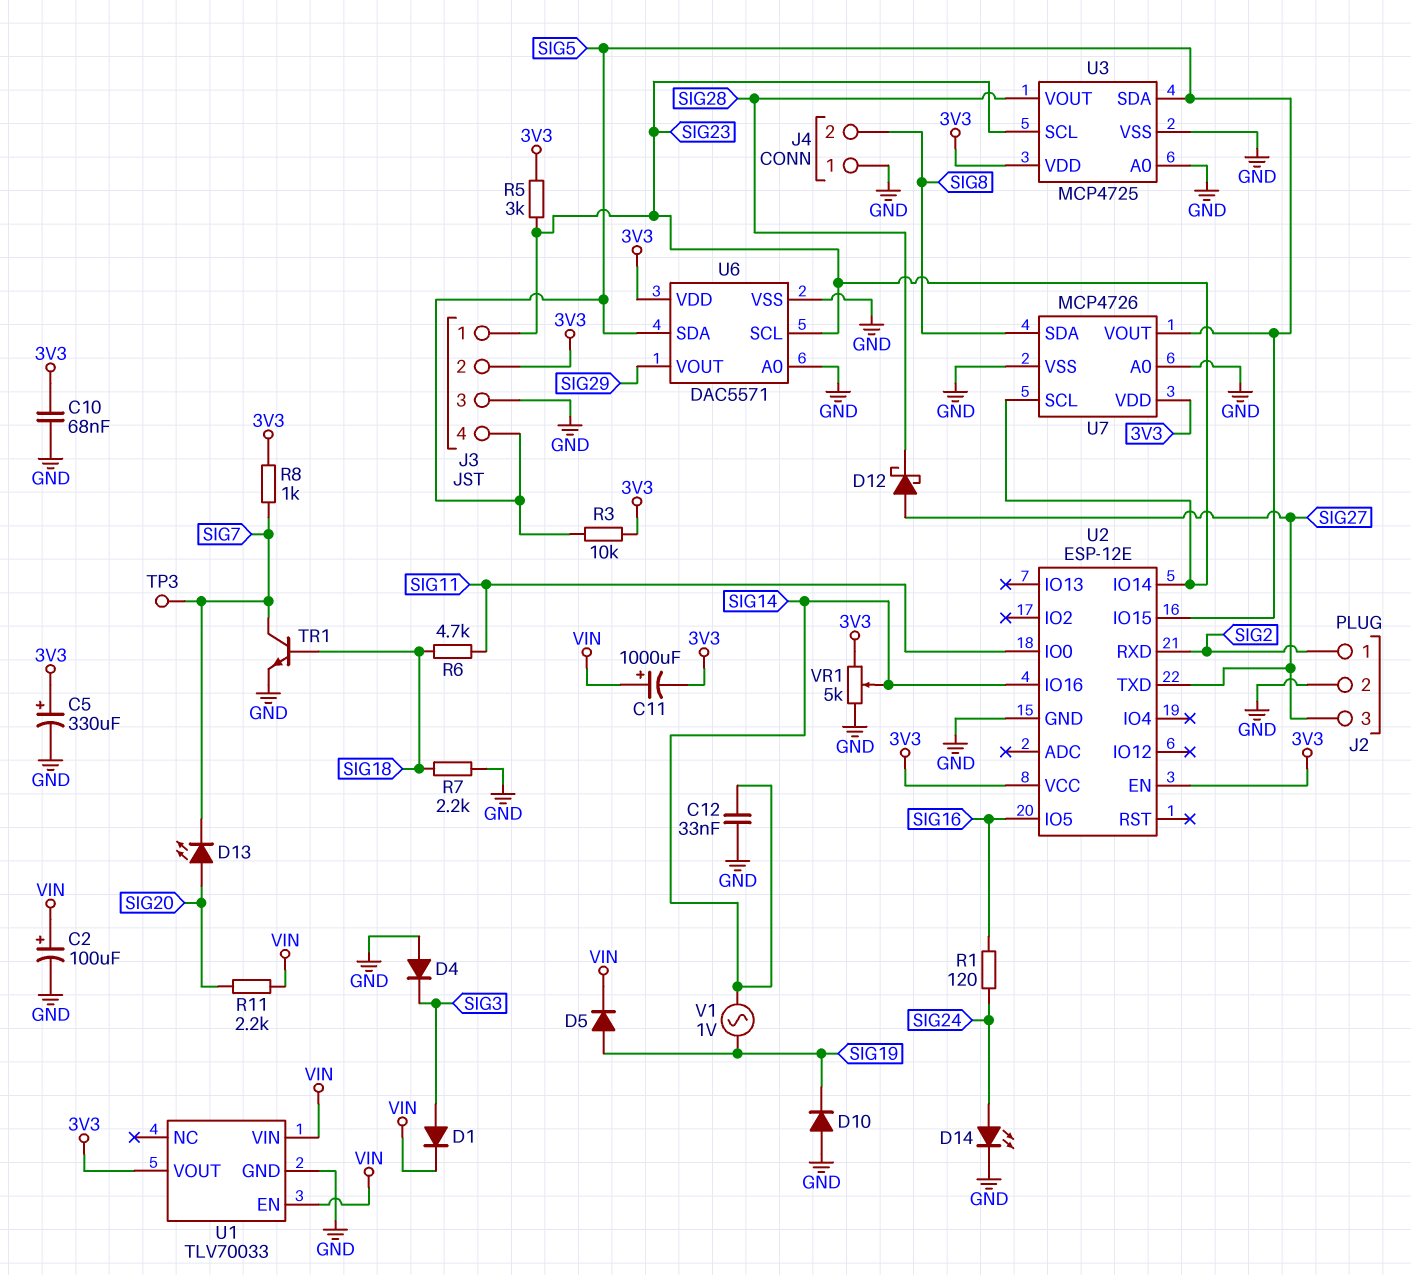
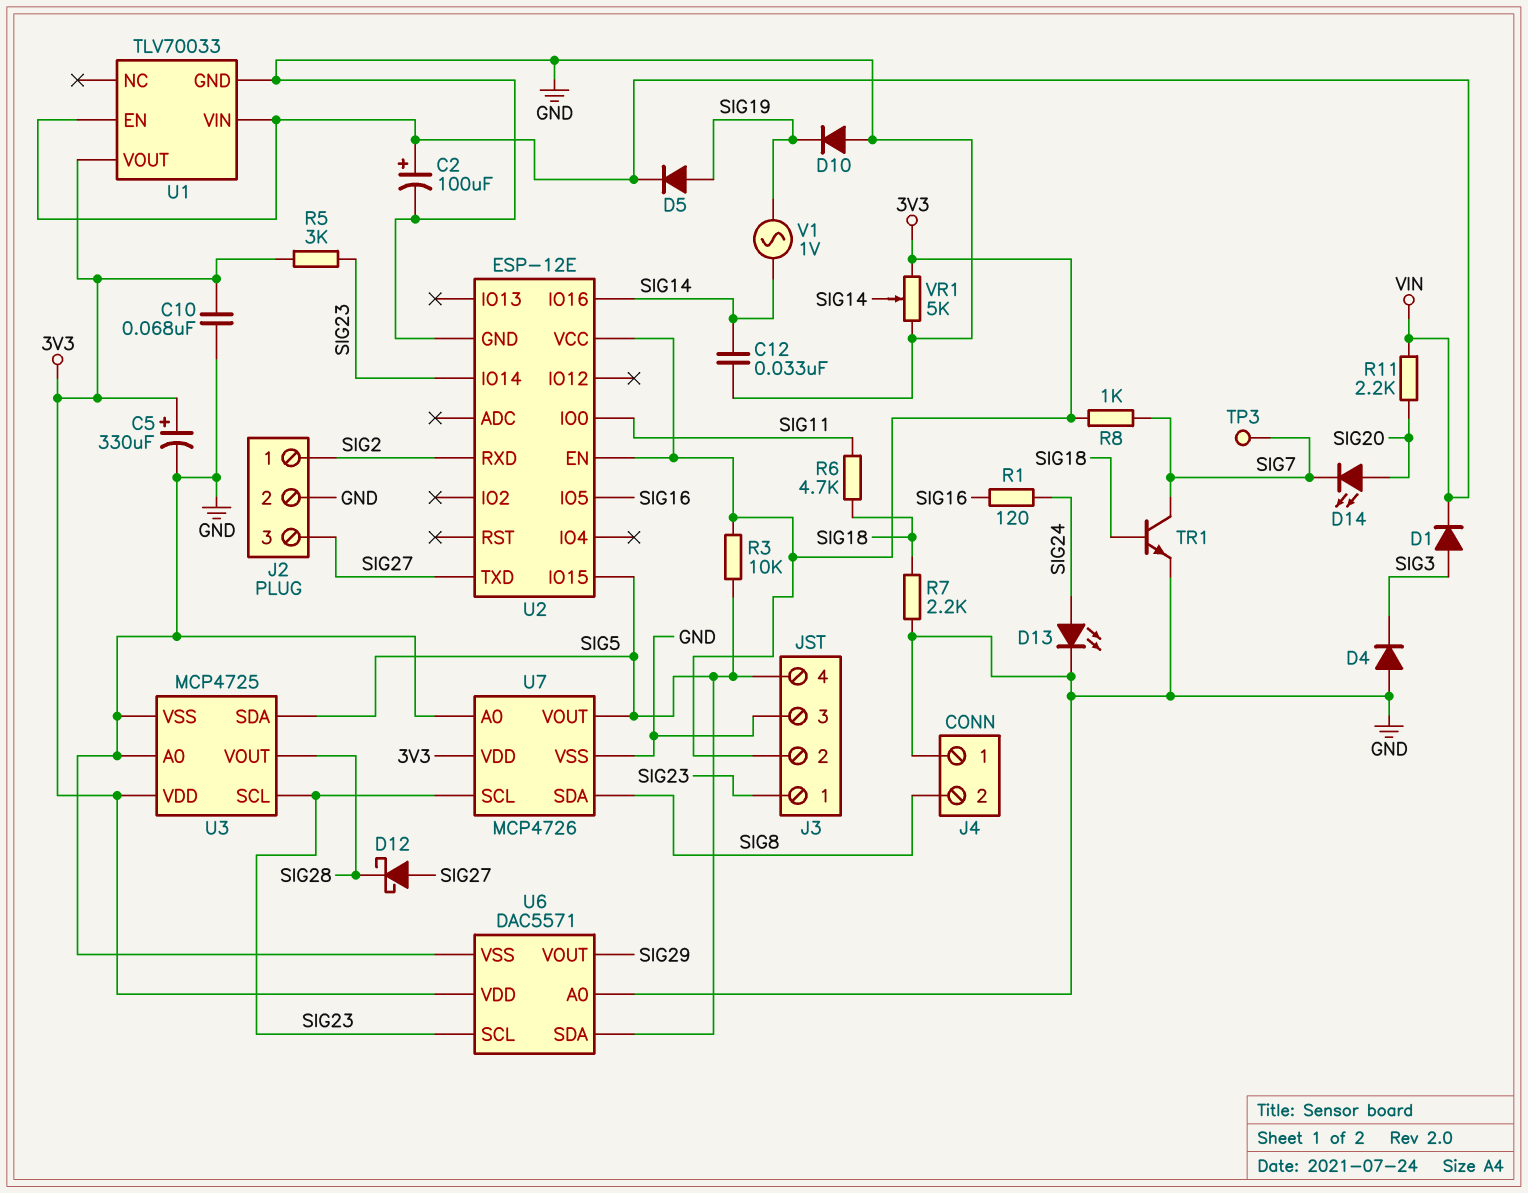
C11: 1000uF (plus VIN, minus 3V3) -> none
D13: LED (A SIG20, K SIG7) -> LED (A SIG24, K GND)
D14: LED (A SIG24, K GND) -> LED (A SIG20, K SIG7)

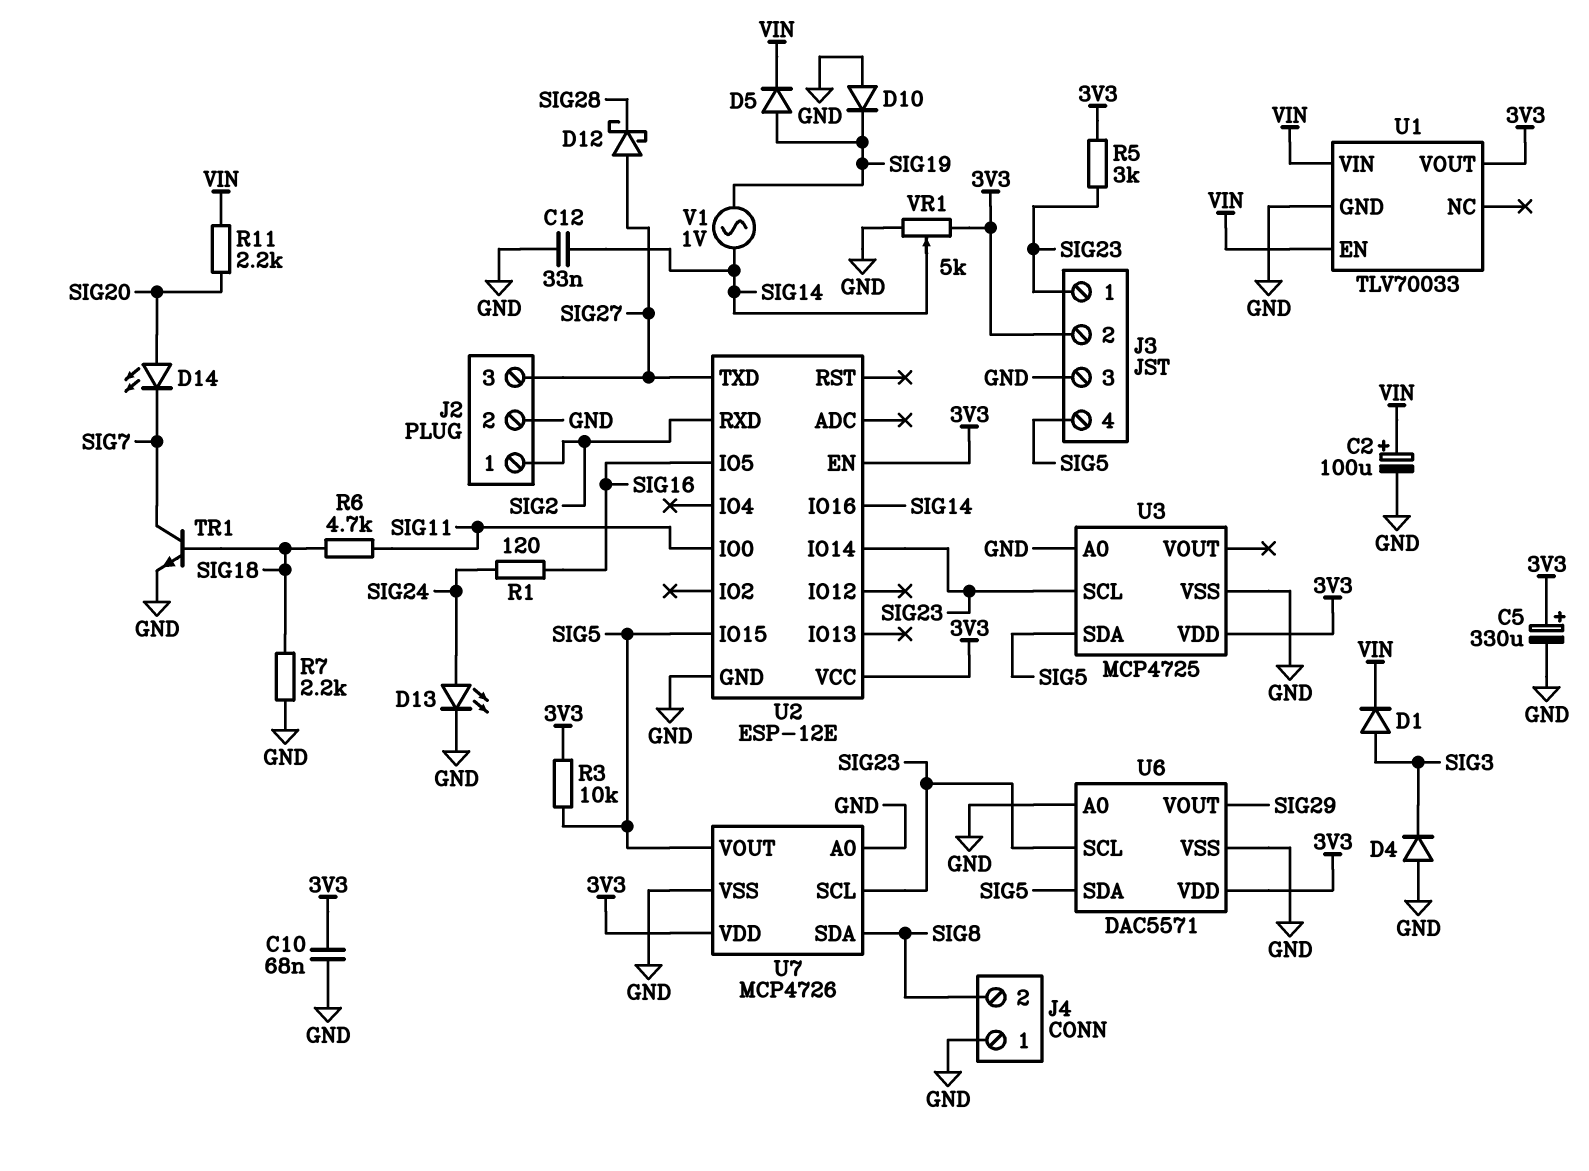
R8: 1k (3V3, SIG7) -> none
TP3: test point (SIG7) -> none
U3 pin VOUT: SIG28 -> none

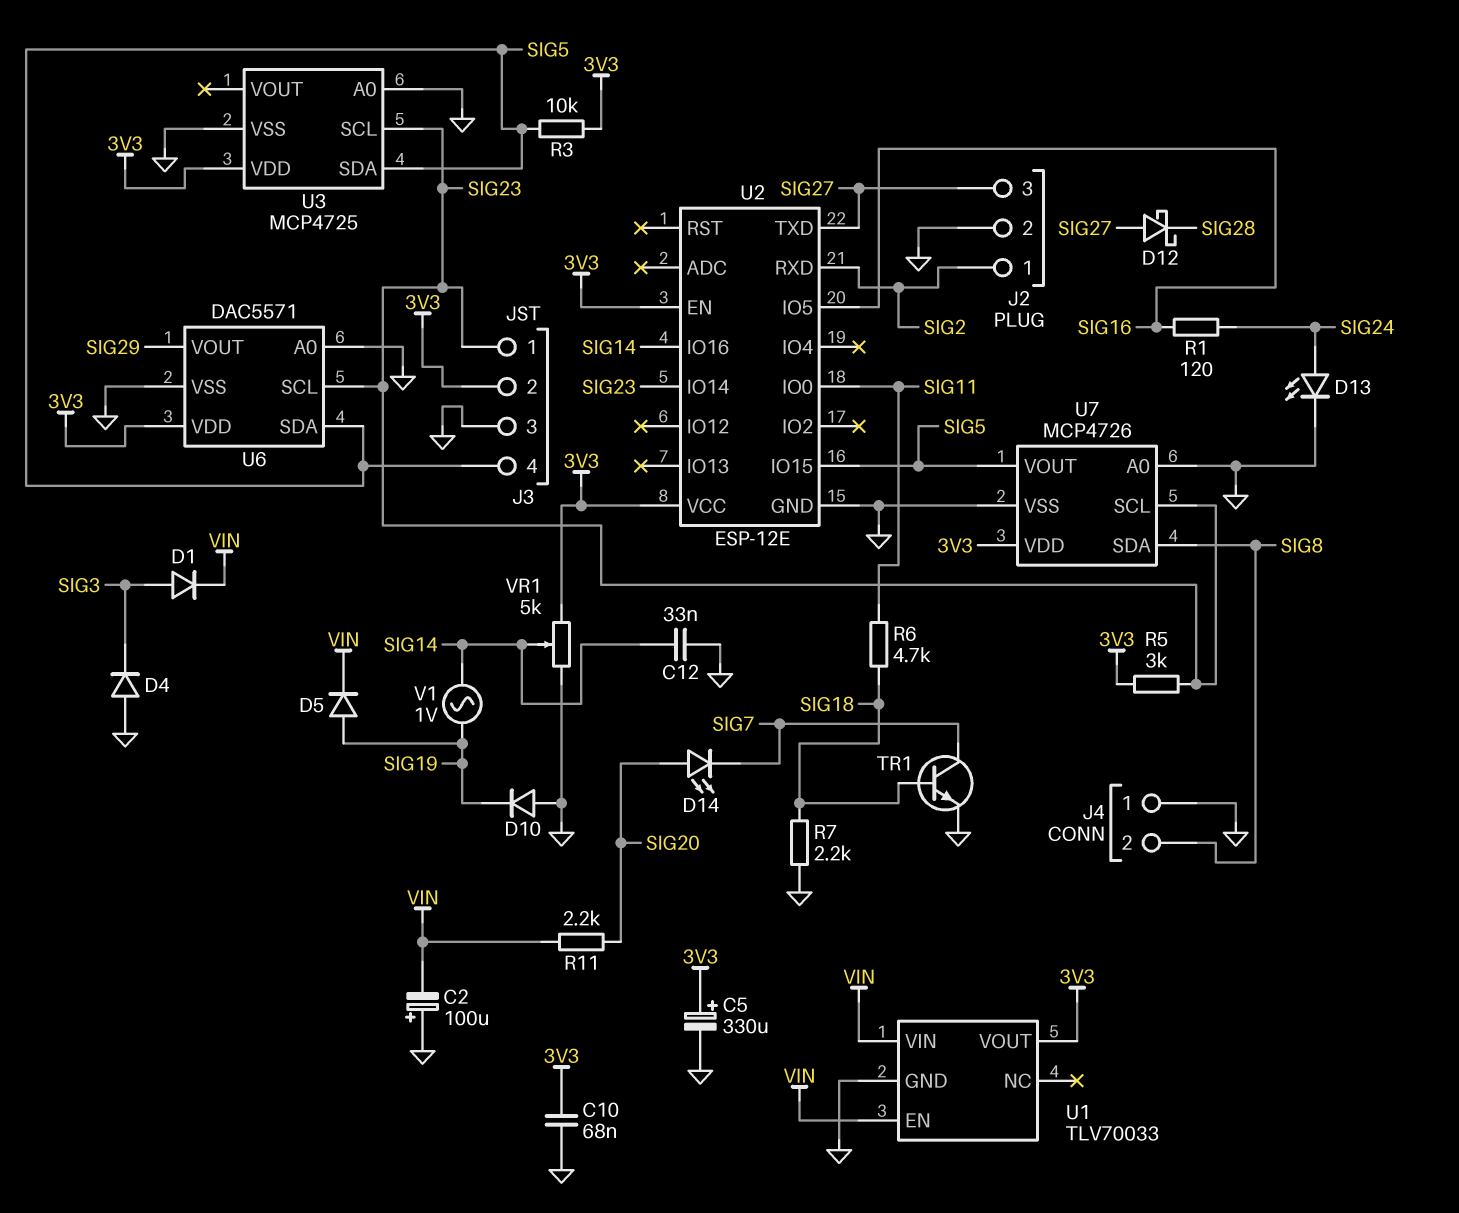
C2: 100uF (plus VIN, minus GND) -> 100uF (plus GND, minus VIN)

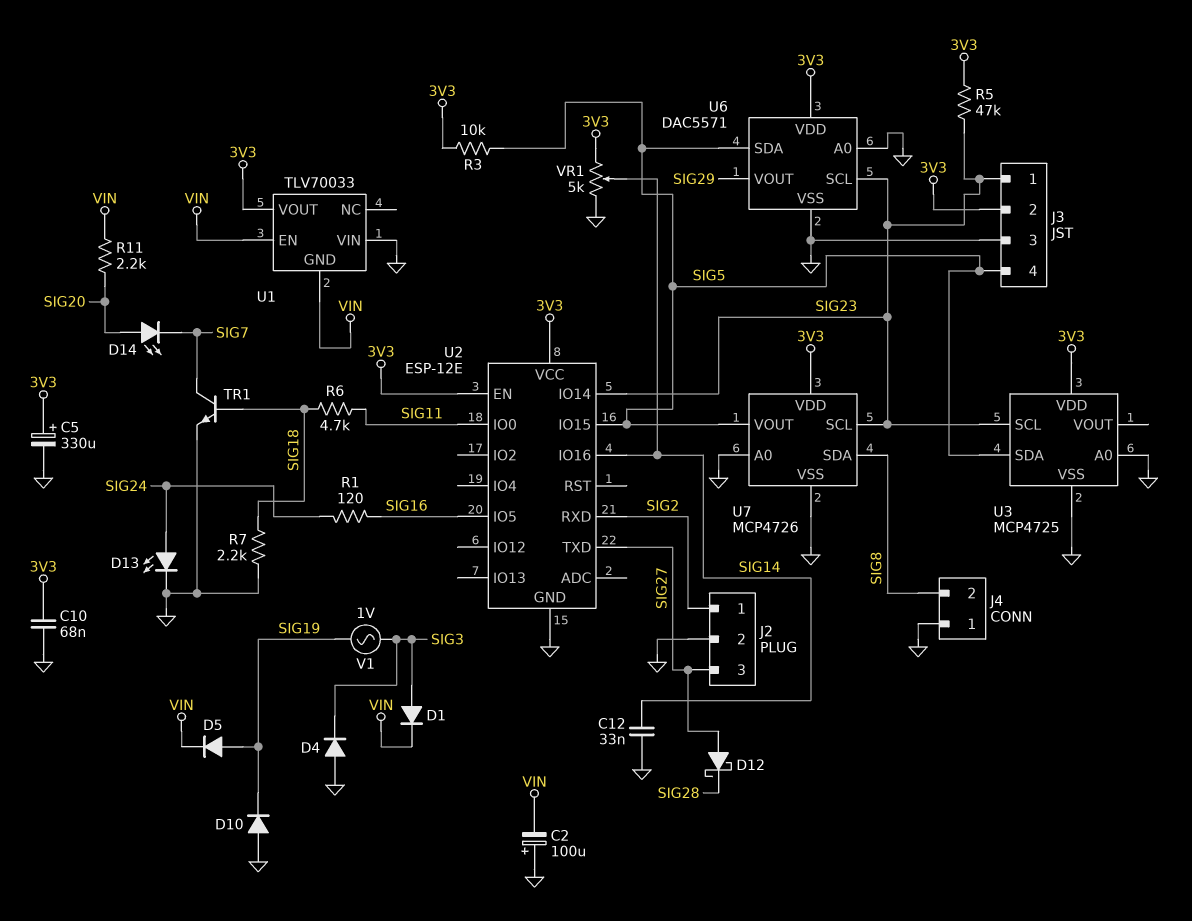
R5: 3k (3V3, SIG23) -> 47k (3V3, SIG23)
U1 pin GND: GND -> VIN
U1 pin VIN: VIN -> GND
V1: AC 1V (SIG14, SIG19) -> AC 1V (SIG3, SIG19)

